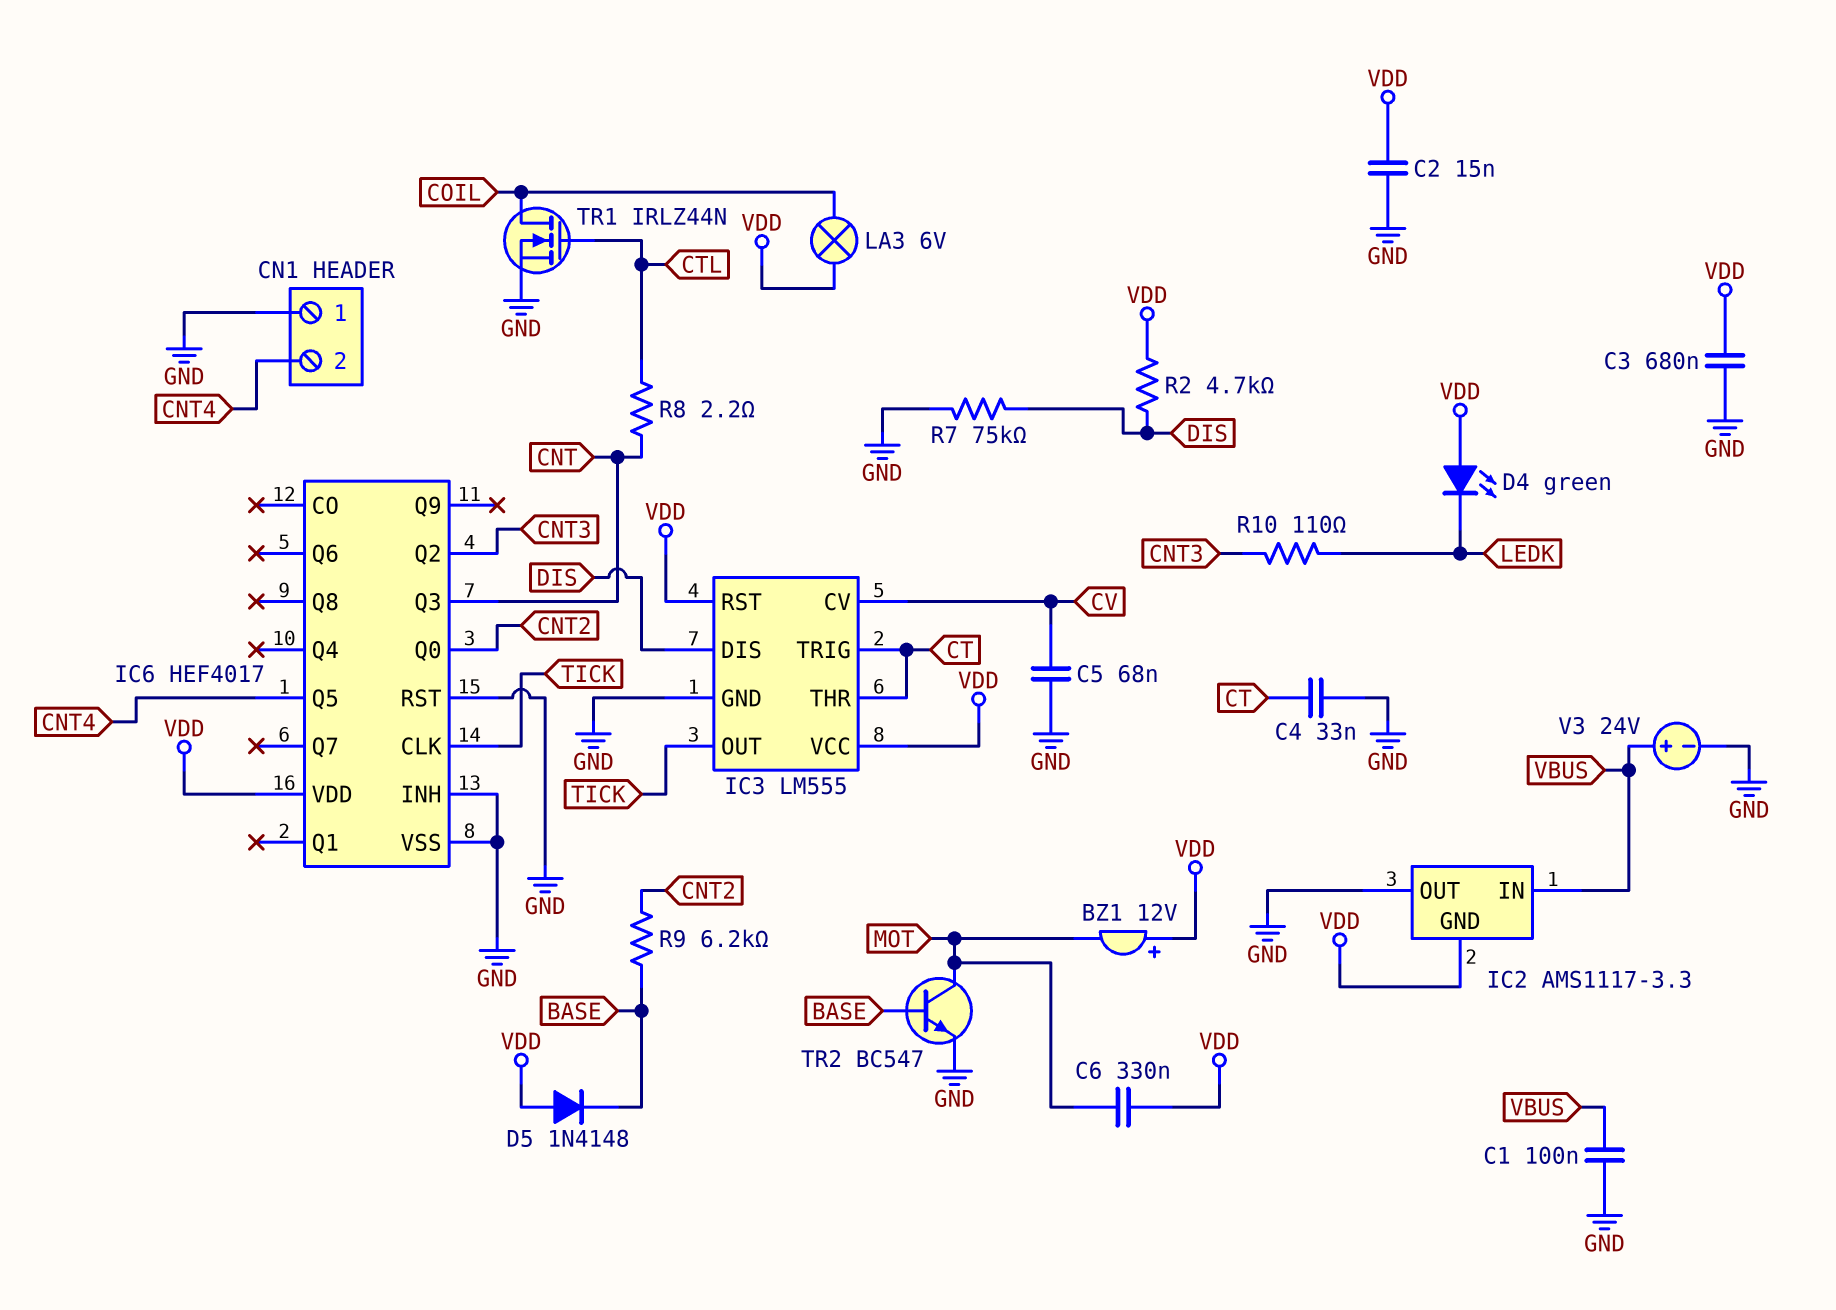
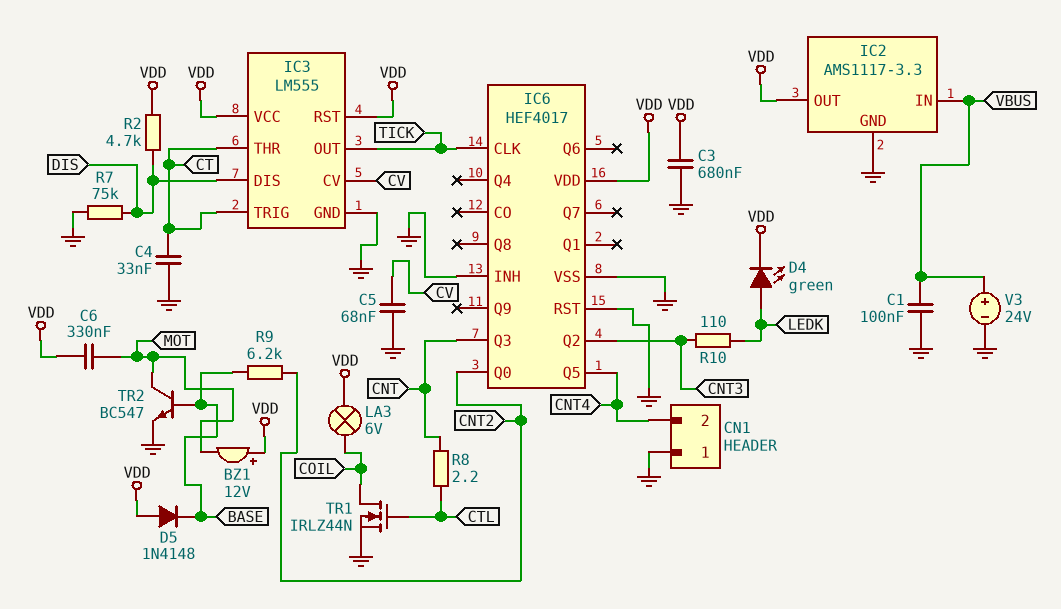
C2: 15nF (GND, VDD) -> none
D4: LED green (A VDD, K LEDK) -> LED green (A LEDK, K VDD)
IC2 pin GND: VDD -> GND
IC2 pin OUT: GND -> VDD

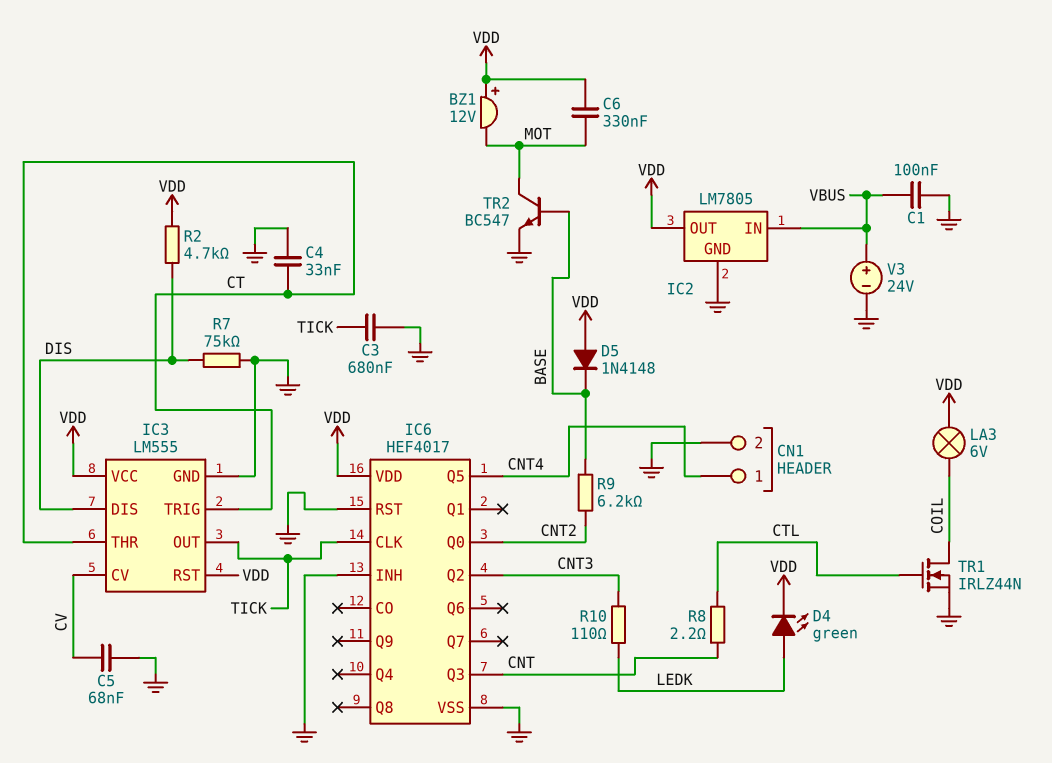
C3: 680nF (GND, VDD) -> 680nF (GND, TICK)
CN1 pin 1: GND -> CNT4
CN1 pin 2: CNT4 -> GND
IC2: AMS1117-3.3 -> LM7805

